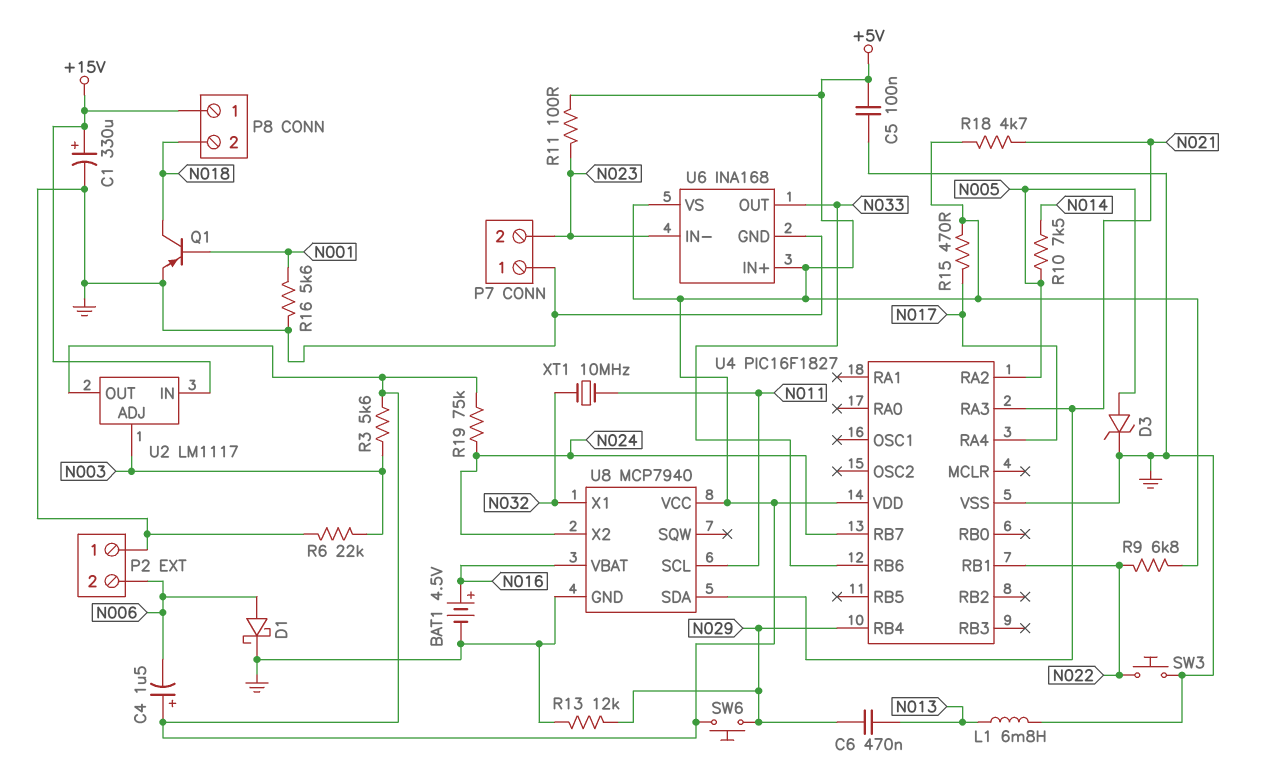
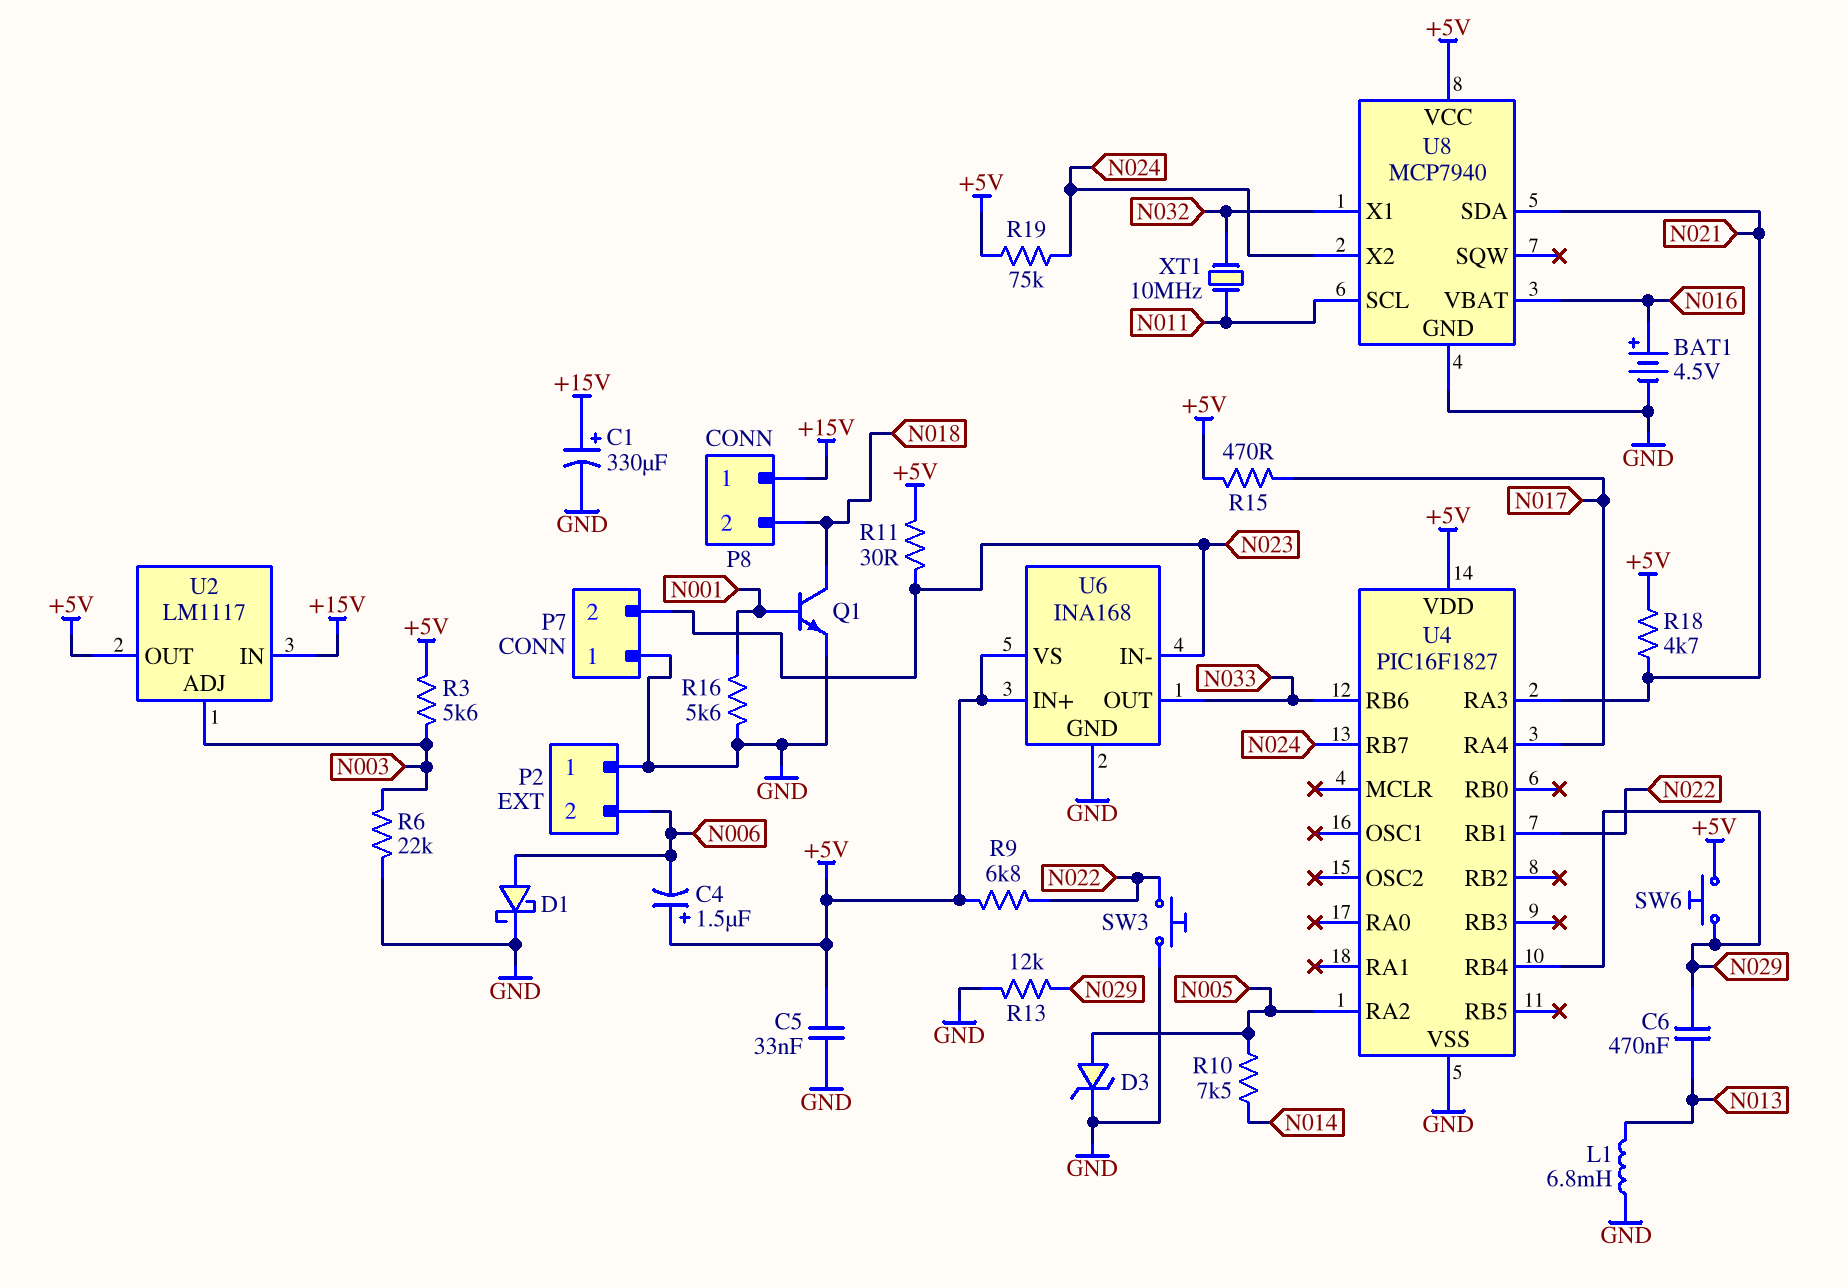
C5: 100nF (+5V, GND) -> 33nF (+5V, GND)
Q1: PNP (B N001, C N018, E GND) -> NPN (B N001, C N018, E GND)
R11: 100 (+5V, N023) -> 30 (+5V, N023)

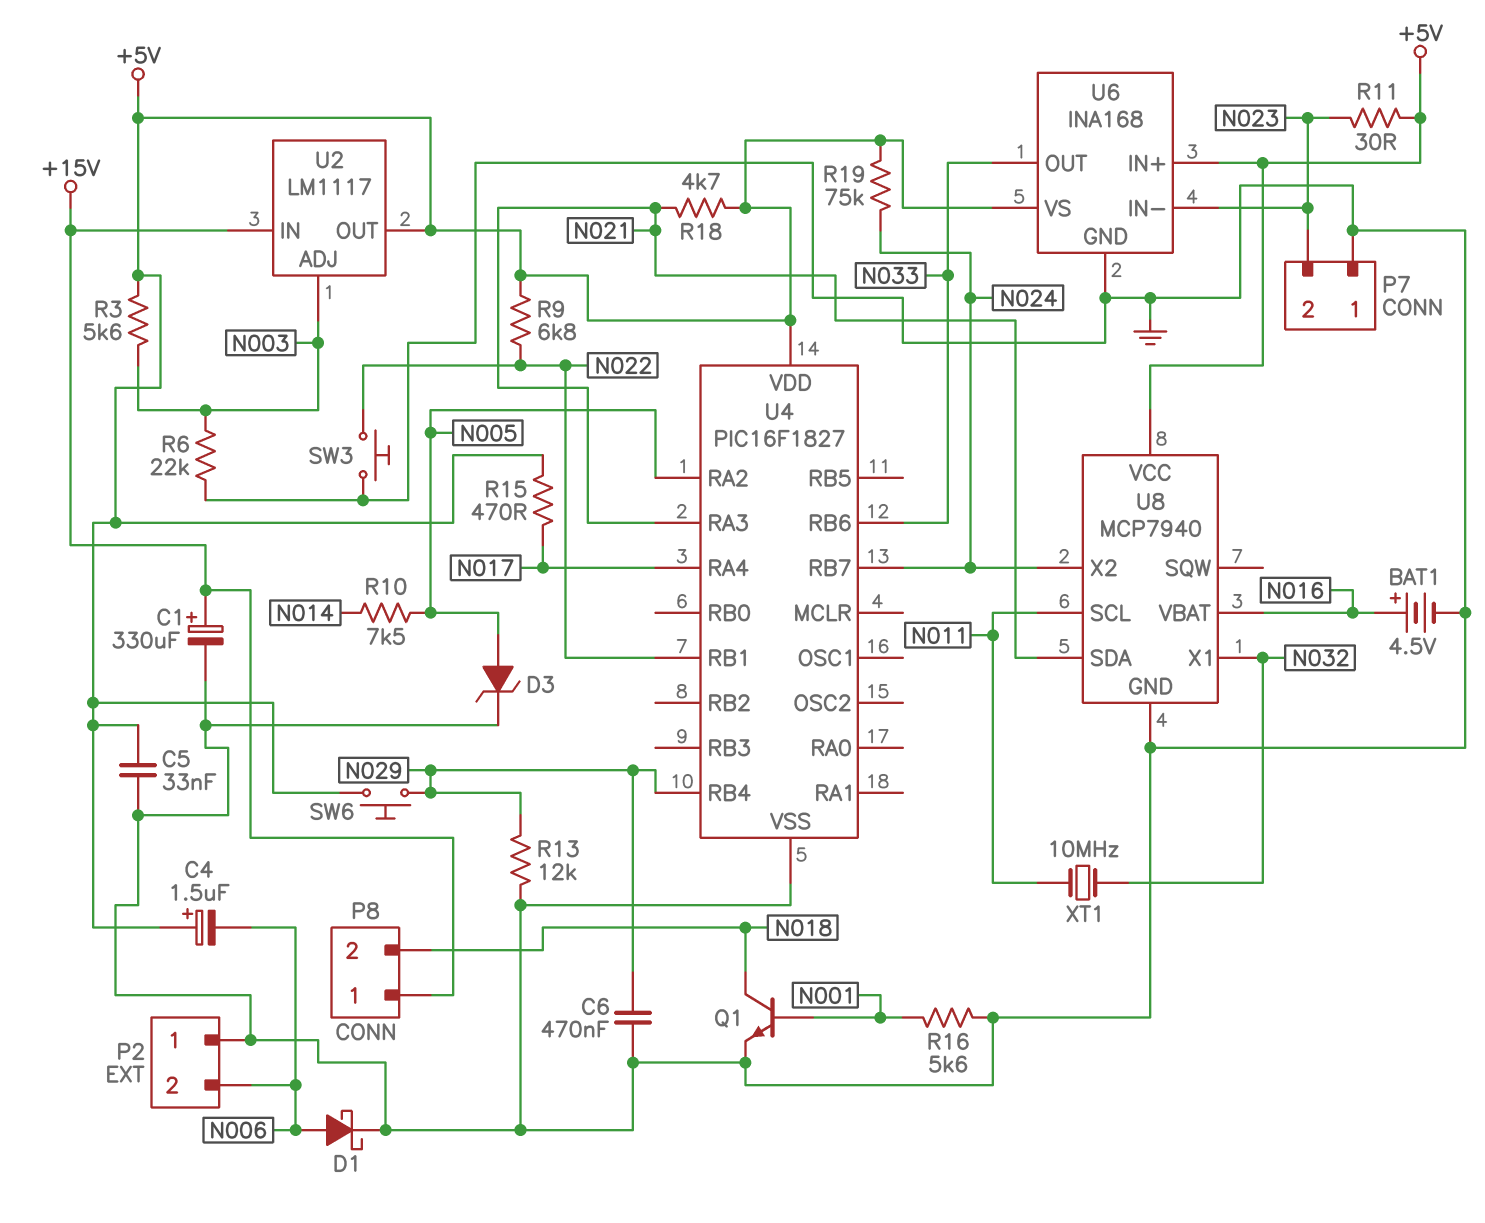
C6: 470nF (N013, N029) -> 470nF (GND, N029)
L1: 6.8mH (GND, N013) -> none

